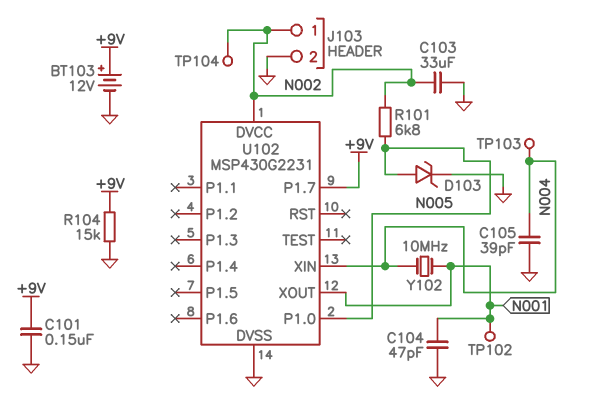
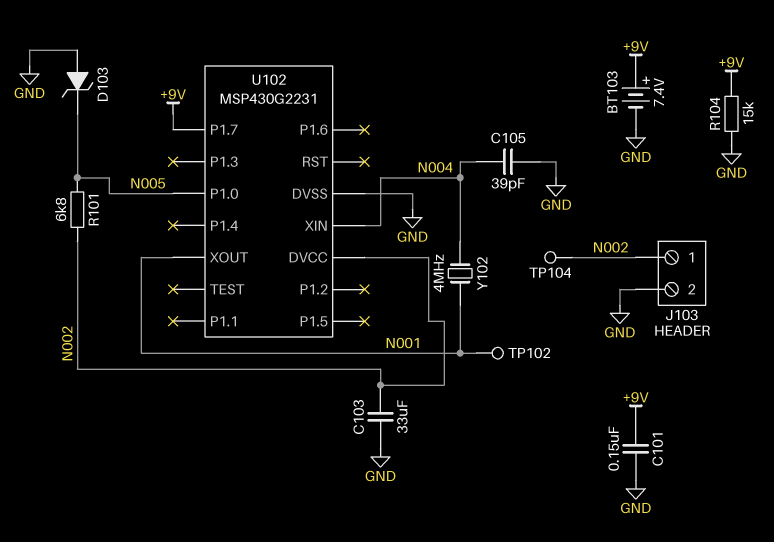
BT103: 12V (plus +9V, minus GND) -> 7.4V (plus +9V, minus GND)
C104: 47pF (GND, N001) -> none
D103: zener (A N005, K GND) -> zener (A GND, K N005)
TP103: test point (N004) -> none
Y102: 10MHz (N001, N004) -> 4MHz (N001, N004)

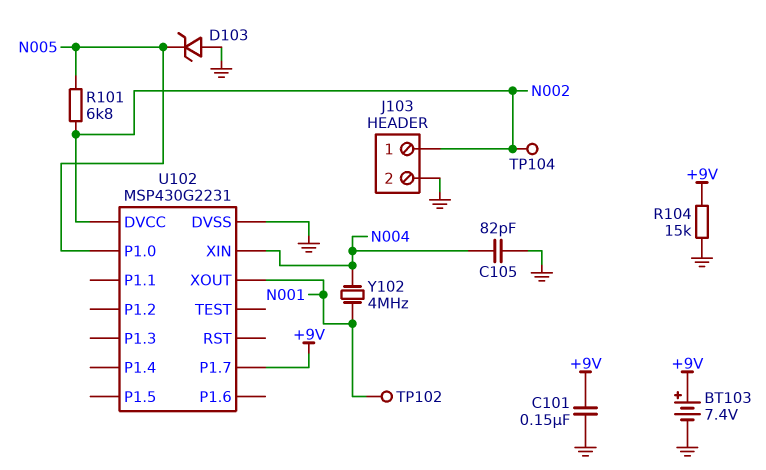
C103: 33uF (GND, N002) -> none
C105: 39pF (GND, N004) -> 82pF (GND, N004)

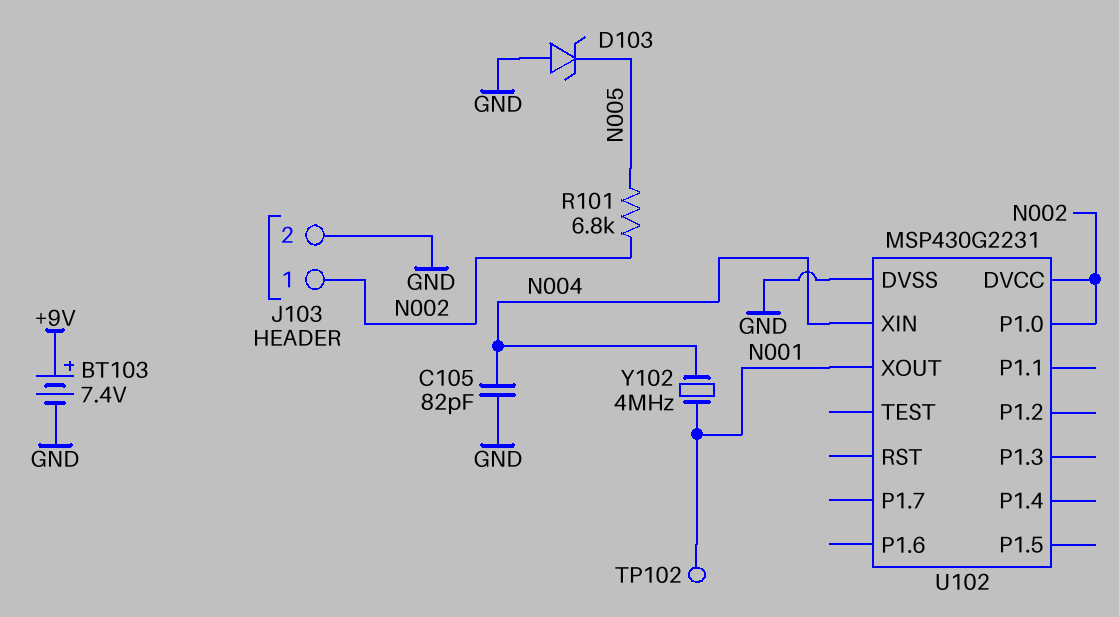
C101: 150nF (+9V, GND) -> none
R104: 15k (+9V, GND) -> none
TP104: test point (N002) -> none
U102 pin P1.0: N005 -> N002
U102 pin P1.7: +9V -> none

